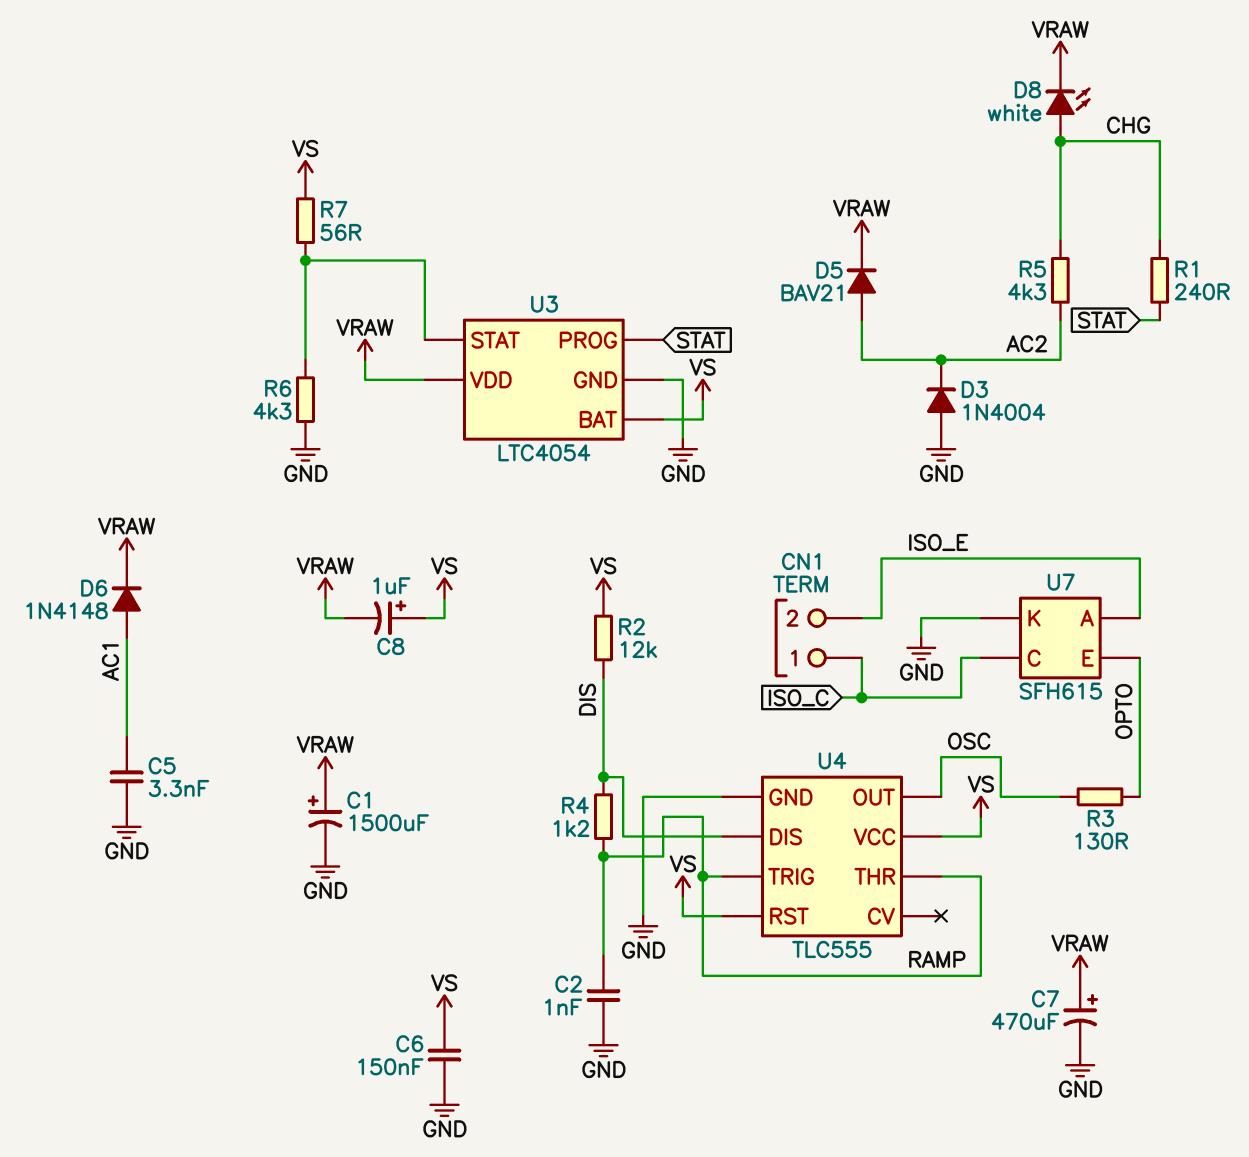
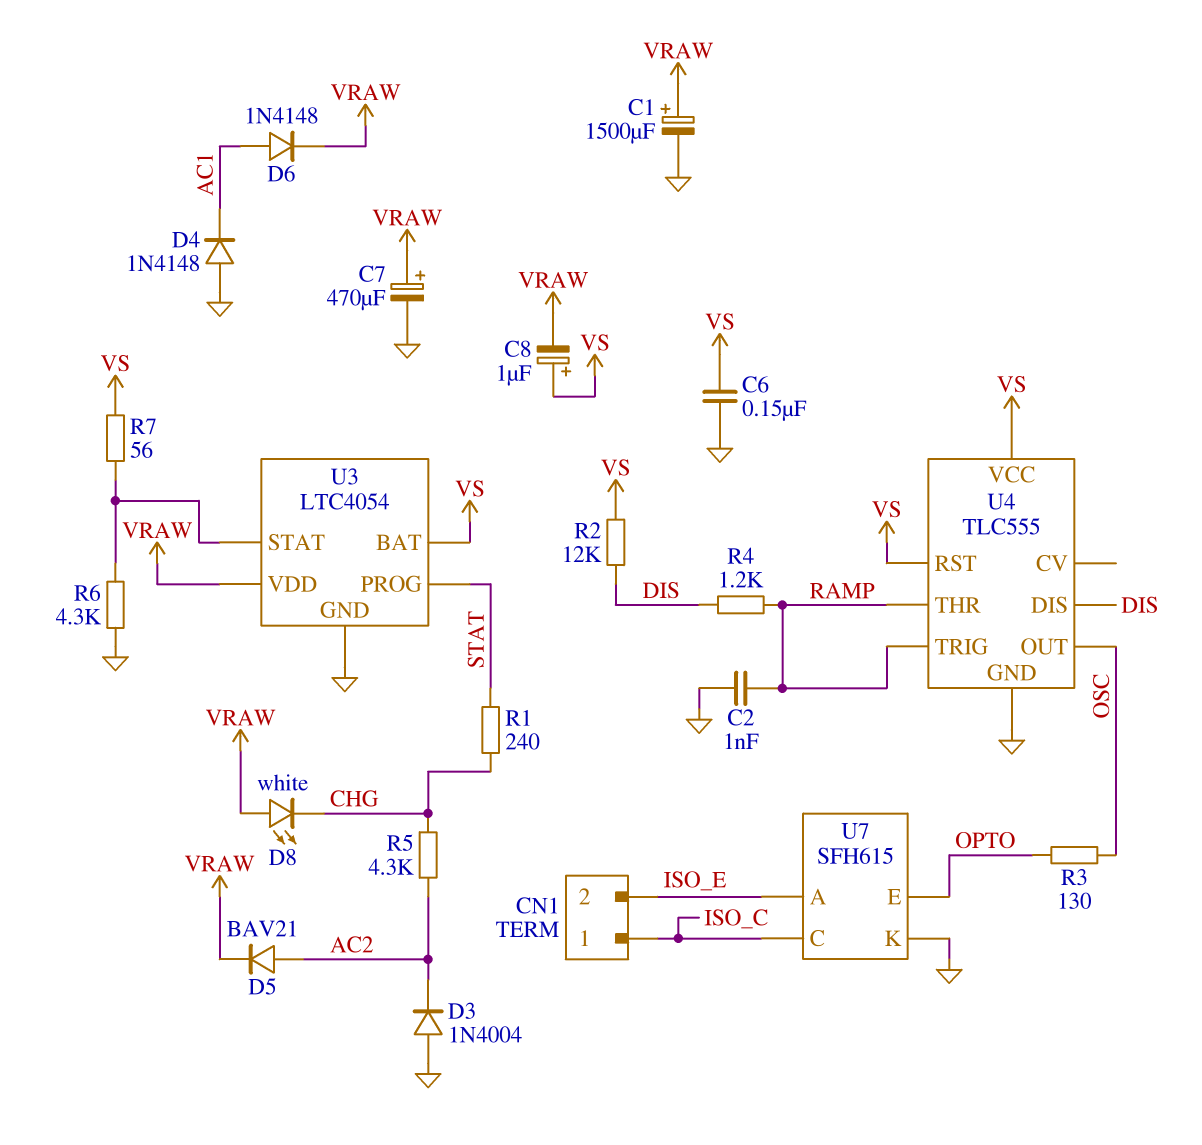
C5: 3.3nF (AC1, GND) -> none
D4: none -> diode 1N4148 (A GND, K AC1)
D8: LED white (A CHG, K VRAW) -> LED white (A VRAW, K CHG)

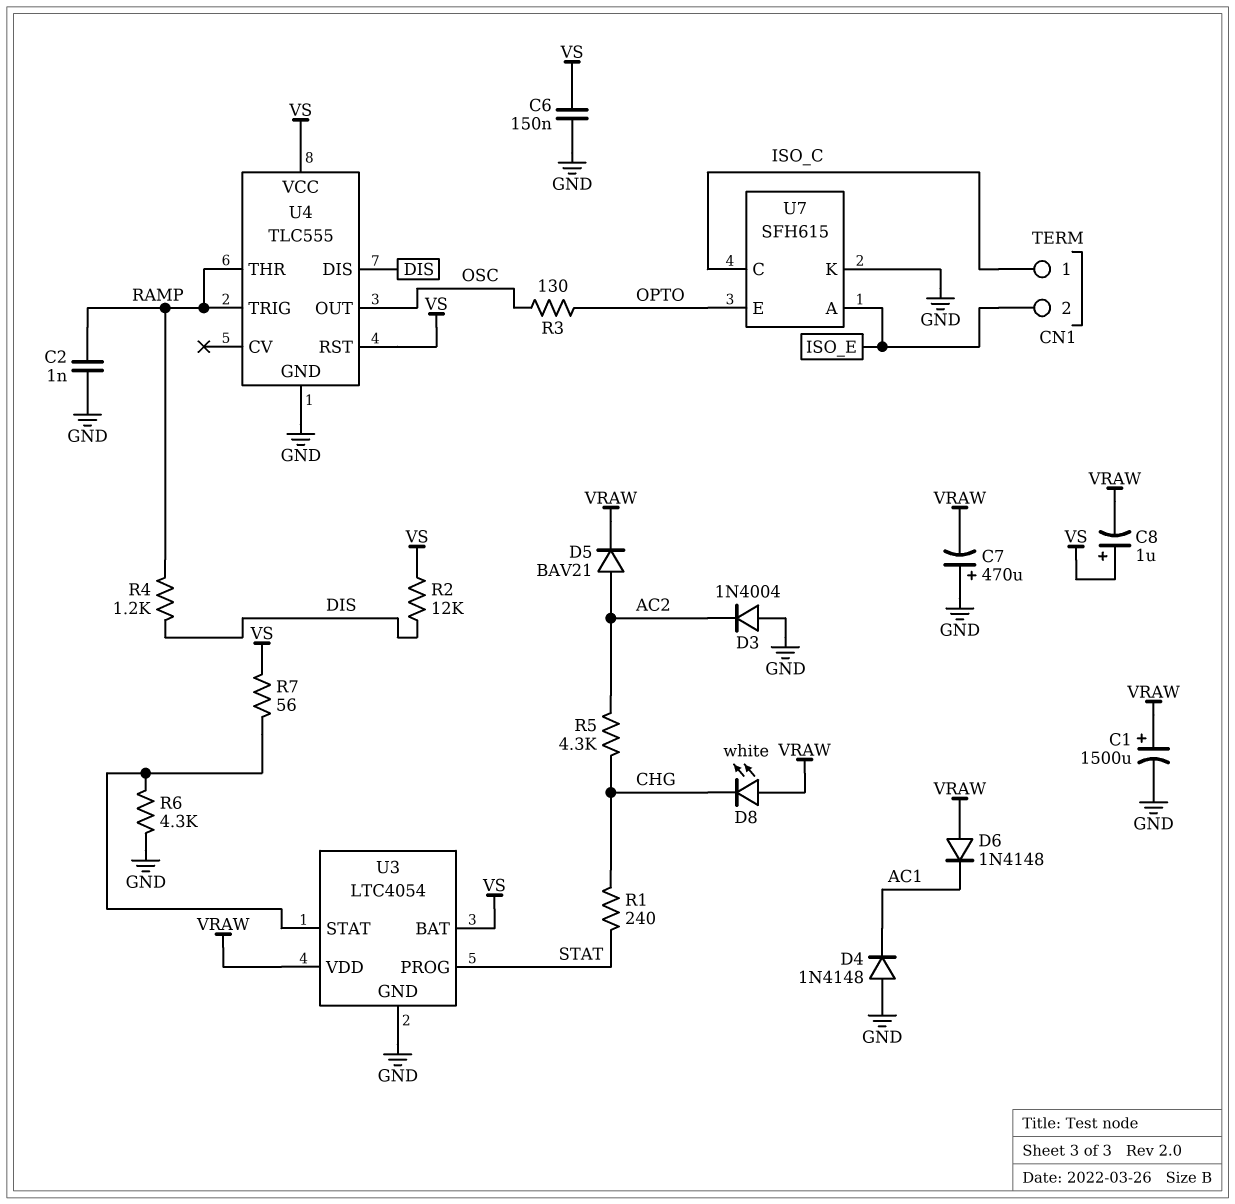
C7: 470uF (plus VRAW, minus GND) -> 470uF (plus GND, minus VRAW)
D6: diode 1N4148 (A AC1, K VRAW) -> diode 1N4148 (A VRAW, K AC1)

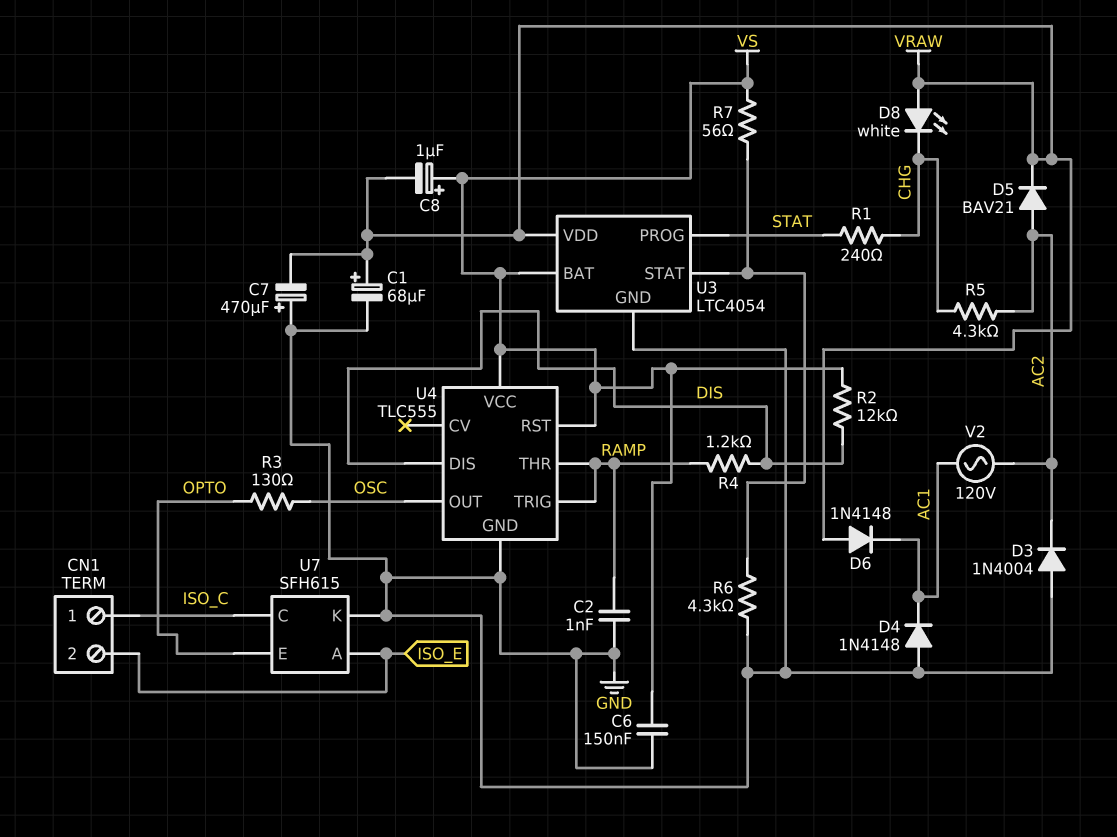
C1: 1500uF (plus VRAW, minus GND) -> 68uF (plus VRAW, minus GND)
V2: none -> AC 120V (AC1, AC2)

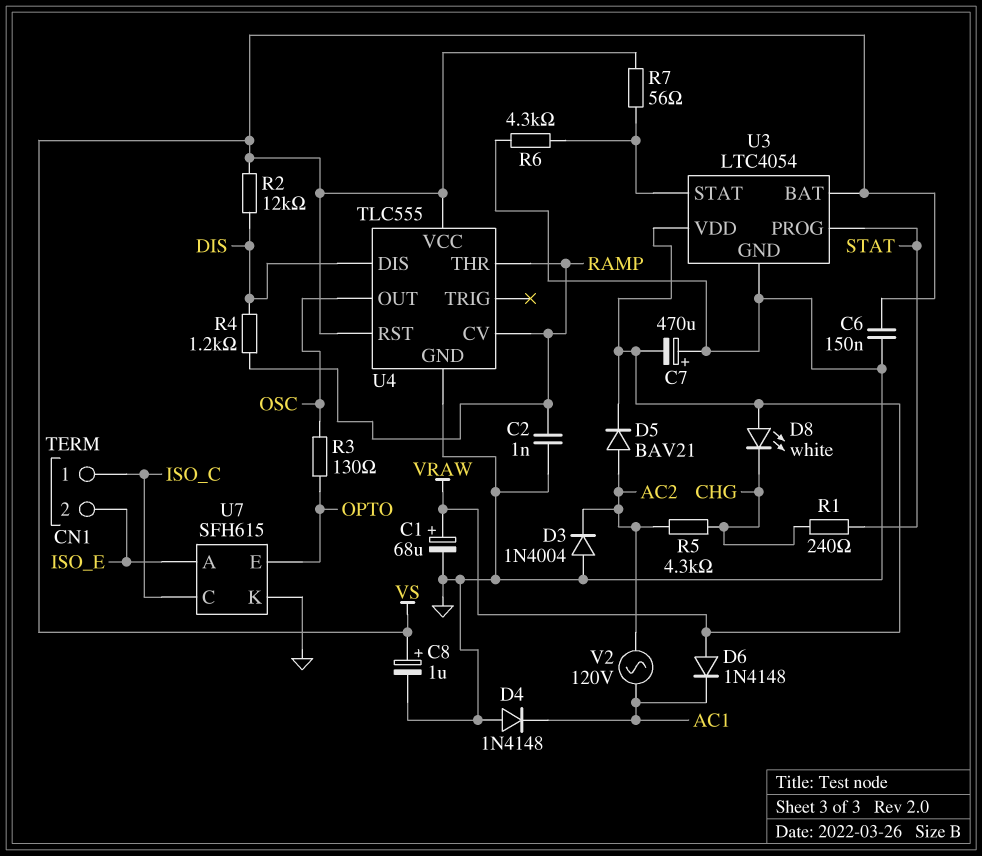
C8: 1uF (plus VS, minus VRAW) -> 1uF (plus VS, minus GND)
U4 pin CV: none -> RAMP
U4 pin TRIG: RAMP -> none

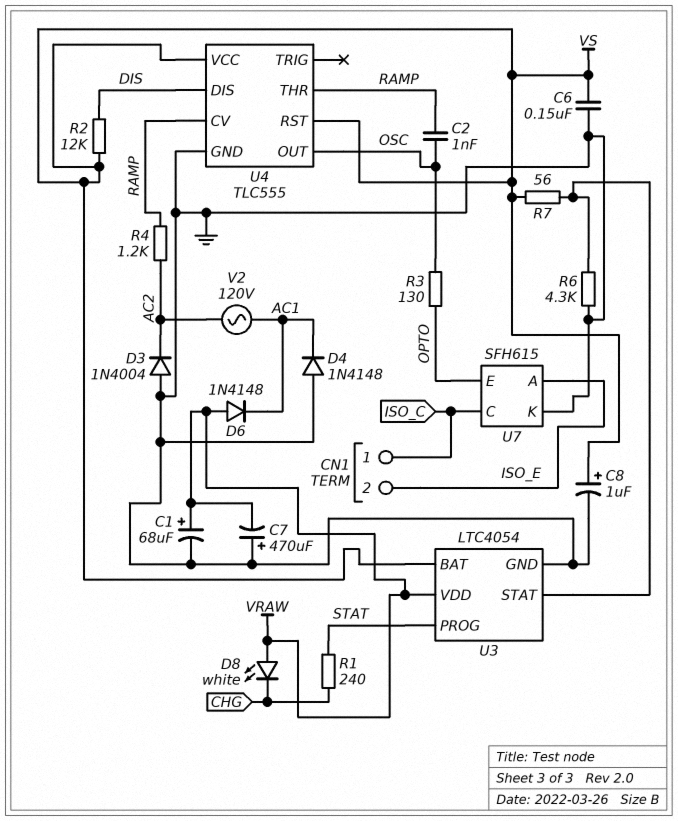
C2: 1nF (GND, RAMP) -> 1nF (OSC, RAMP)
D5: diode BAV21 (A AC2, K VRAW) -> none
R4: 1.2k (DIS, RAMP) -> 1.2k (AC2, RAMP)
R5: 4.3k (AC2, CHG) -> none

